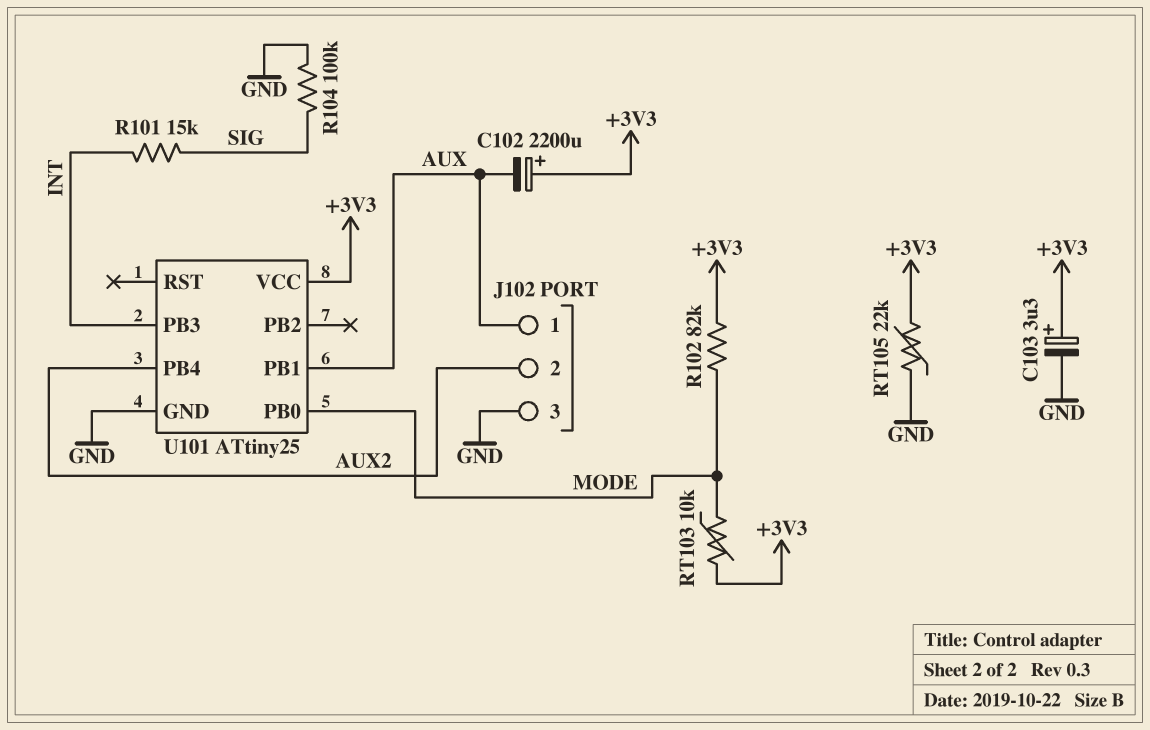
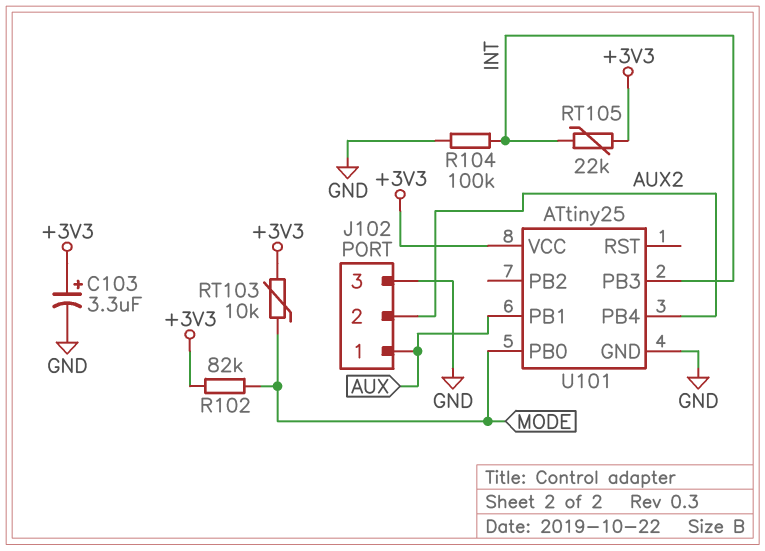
C102: 2200uF (plus +3V3, minus AUX) -> none
R101: 15k (INT, SIG) -> none
R104: 100k (GND, SIG) -> 100k (GND, INT)
RT105: 22k (+3V3, GND) -> 22k (+3V3, INT)

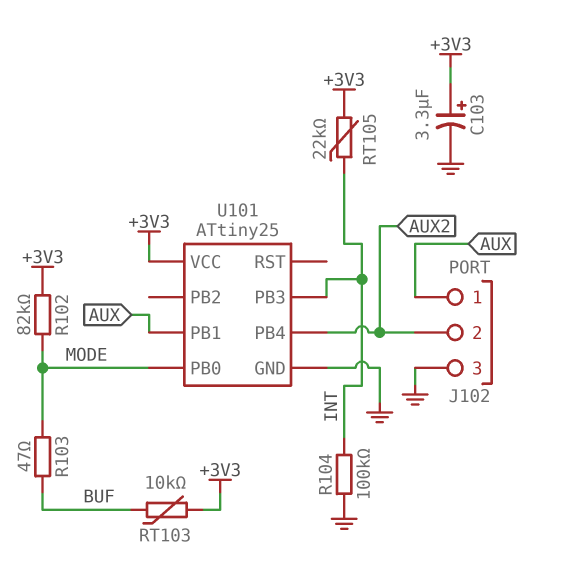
R103: none -> 47 (BUF, MODE)
RT103: 10k (+3V3, MODE) -> 10k (+3V3, BUF)

